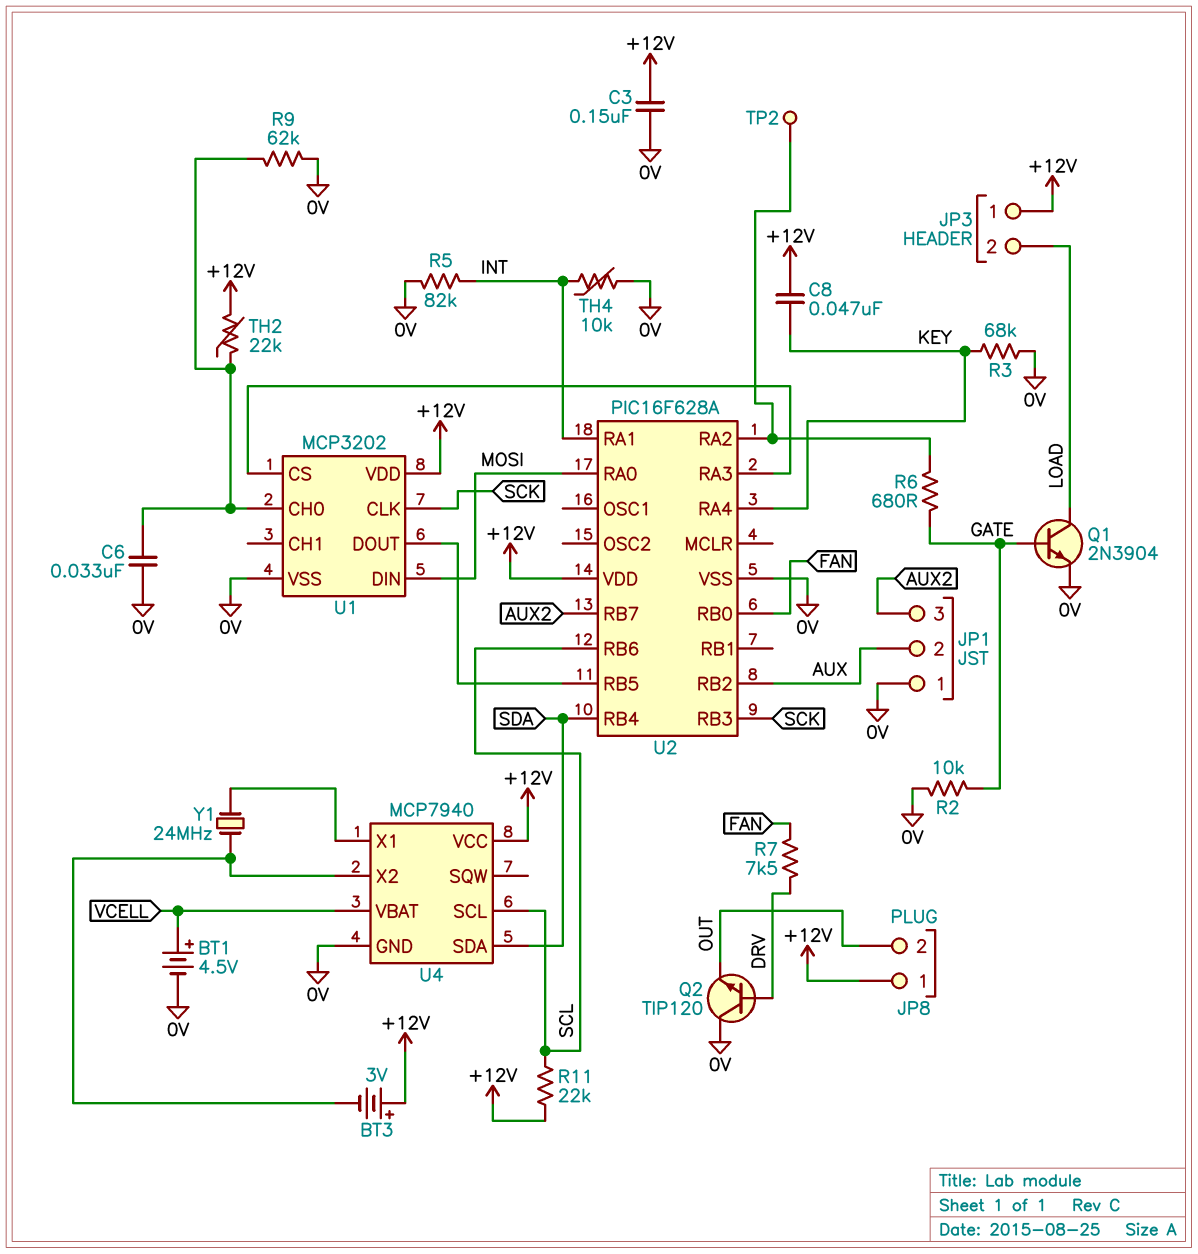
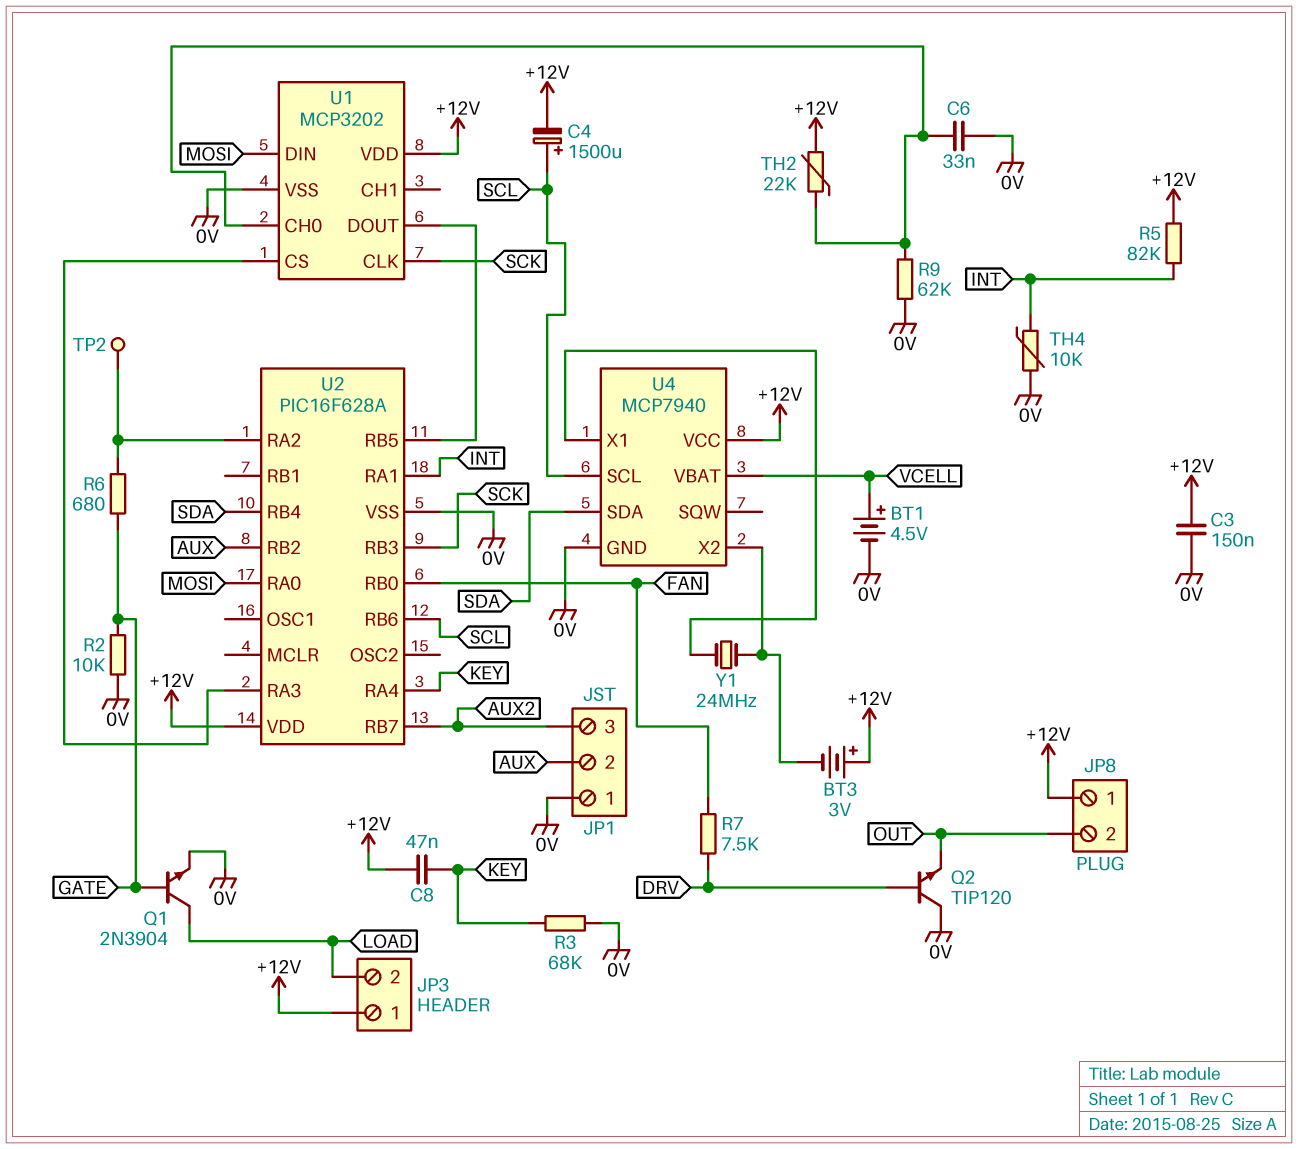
C4: none -> 1500uF (plus SCL, minus +12V)
R5: 82k (0V, INT) -> 82k (+12V, INT)
R11: 22k (+12V, SCL) -> none

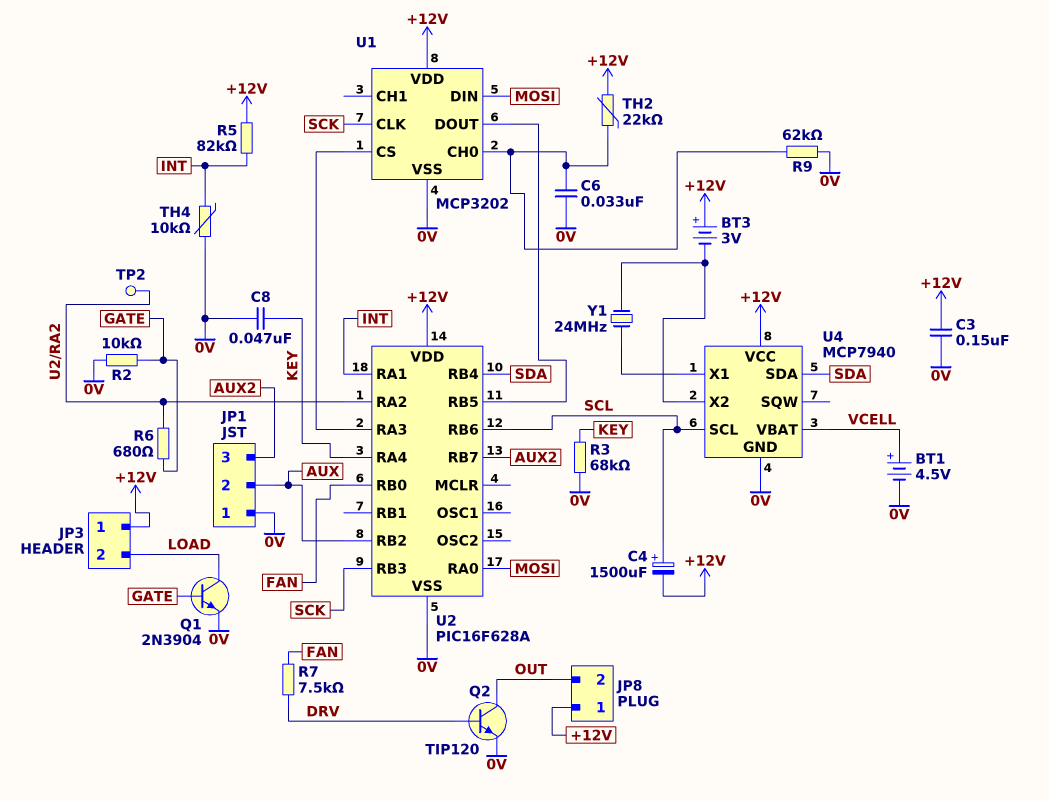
C8: 47nF (+12V, KEY) -> 47nF (0V, KEY)
Q2: NPN TIP120 (B DRV, C 0V, E OUT) -> NPN TIP120 (B DRV, C OUT, E 0V)

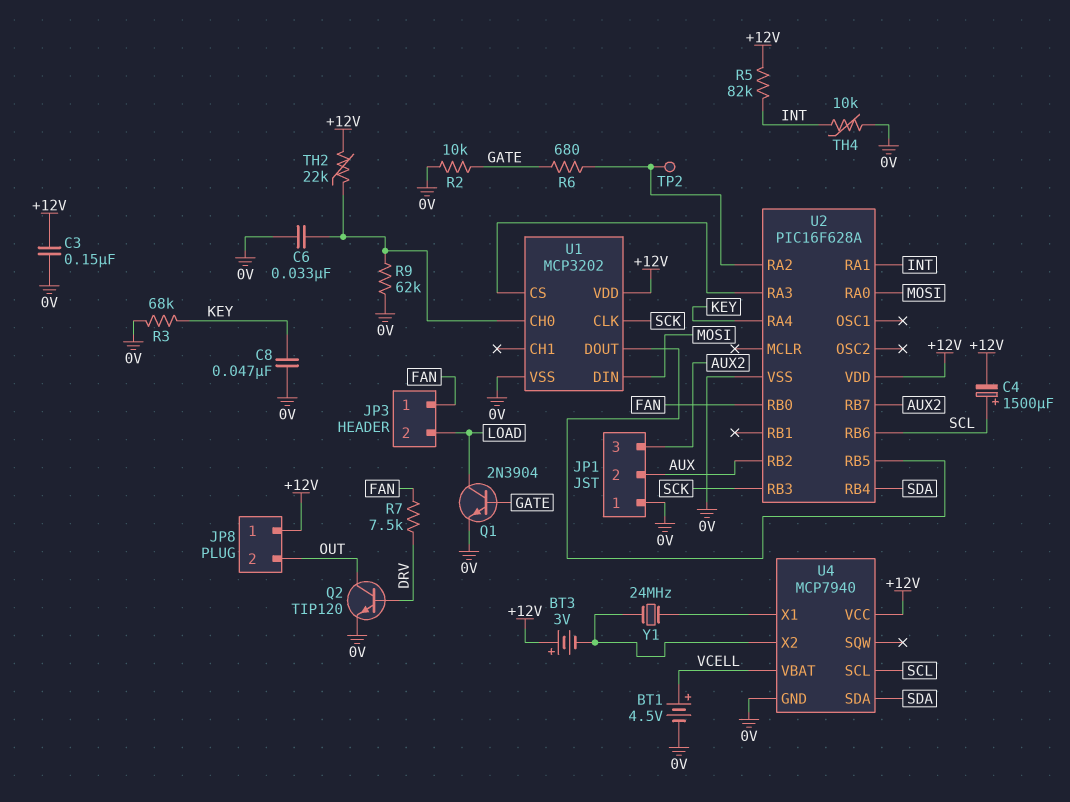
JP3 pin 1: +12V -> FAN

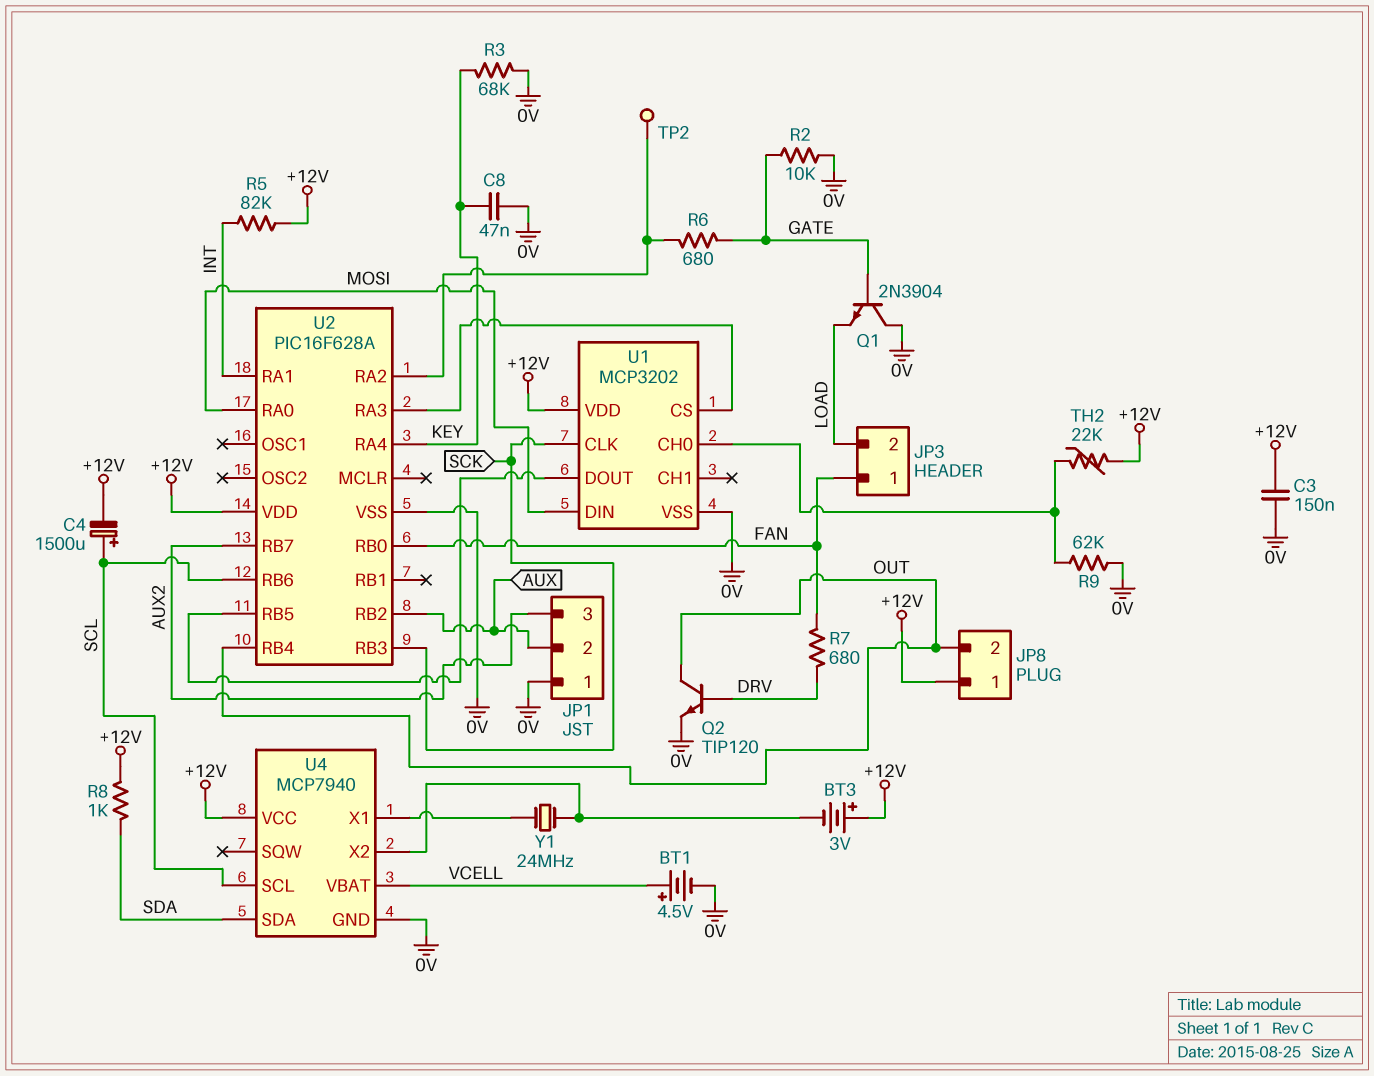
C6: 33nF (0V, U1/CH0) -> none
Q1: NPN 2N3904 (B GATE, C LOAD, E 0V) -> NPN 2N3904 (B GATE, C 0V, E LOAD)
R7: 7.5k (DRV, FAN) -> 680 (DRV, FAN)
R8: none -> 1k (+12V, SDA)
TH4: 10k (0V, INT) -> none
U2 pin RB4: SDA -> OUT

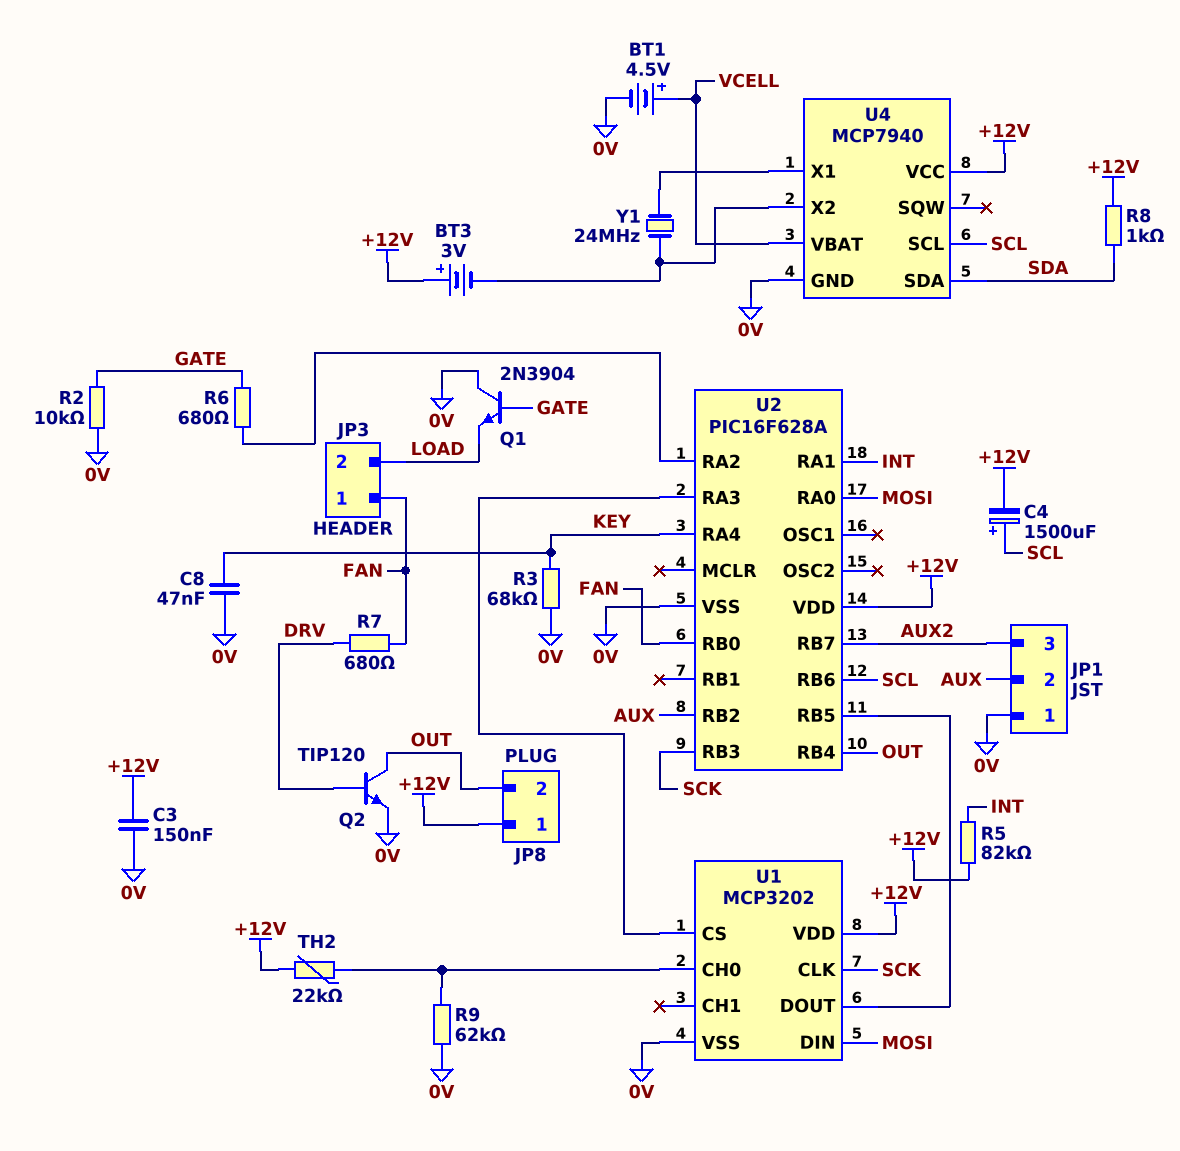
TP2: test point (U2/RA2) -> none

